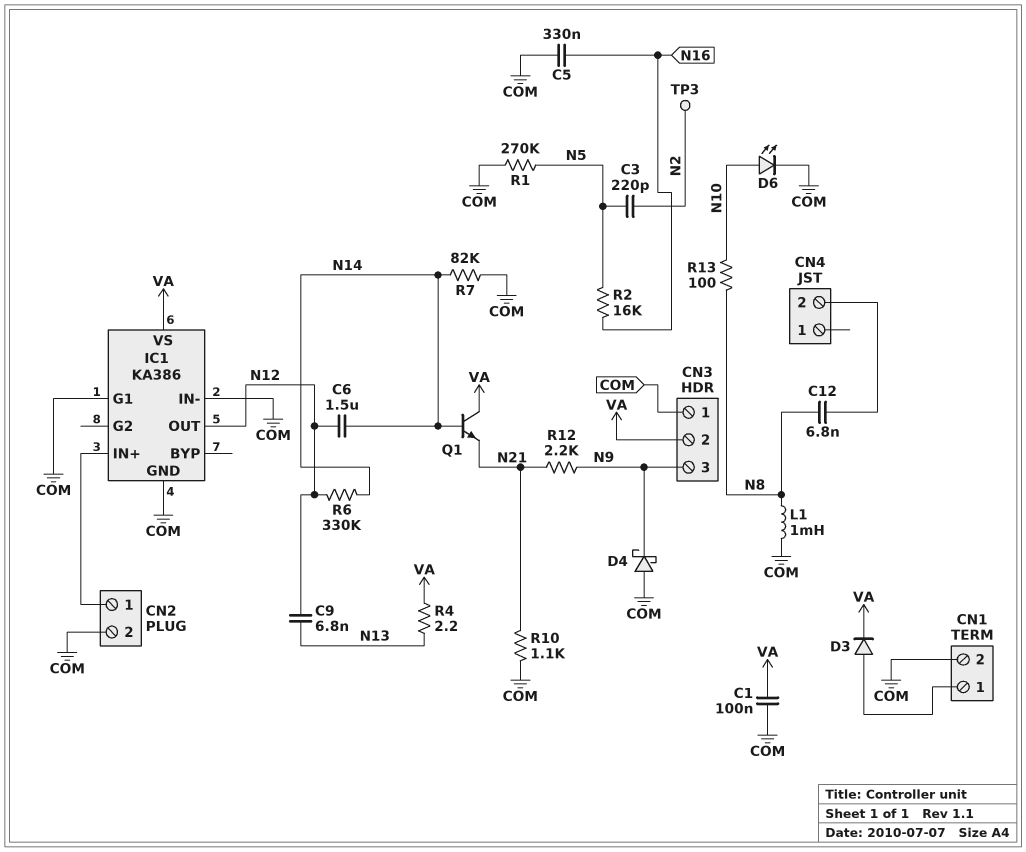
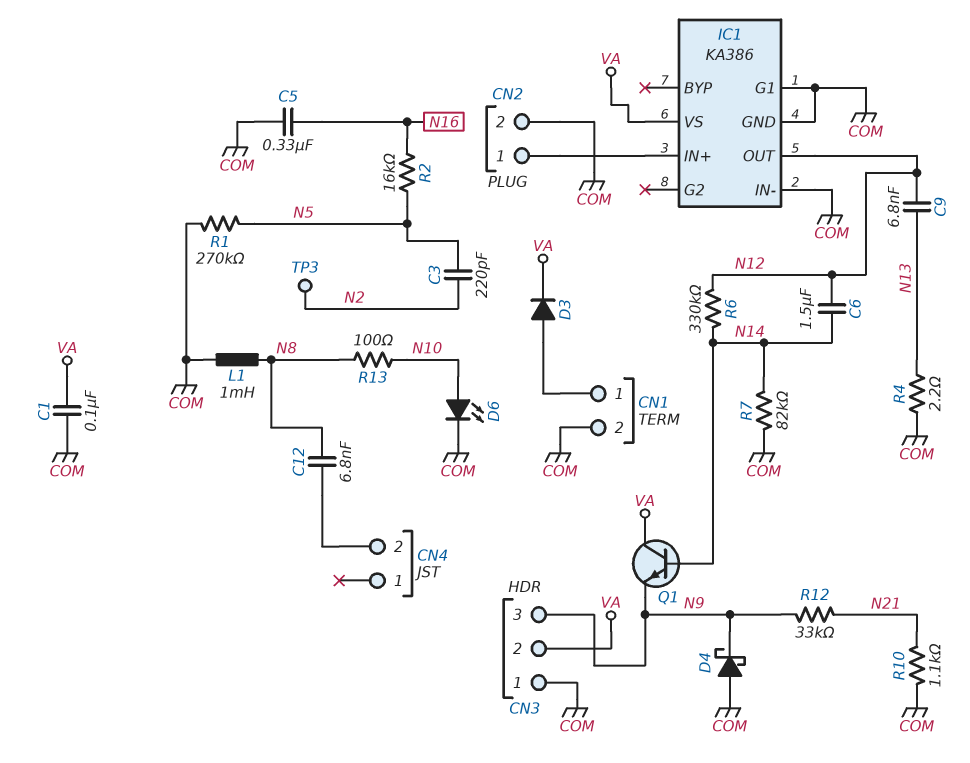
Q1: NPN (B N14, C VA, E N21) -> NPN (B N14, C VA, E N9)
R4: 2.2 (N13, VA) -> 2.2 (COM, N13)
R12: 2.2k (N9, N21) -> 33k (N9, N21)

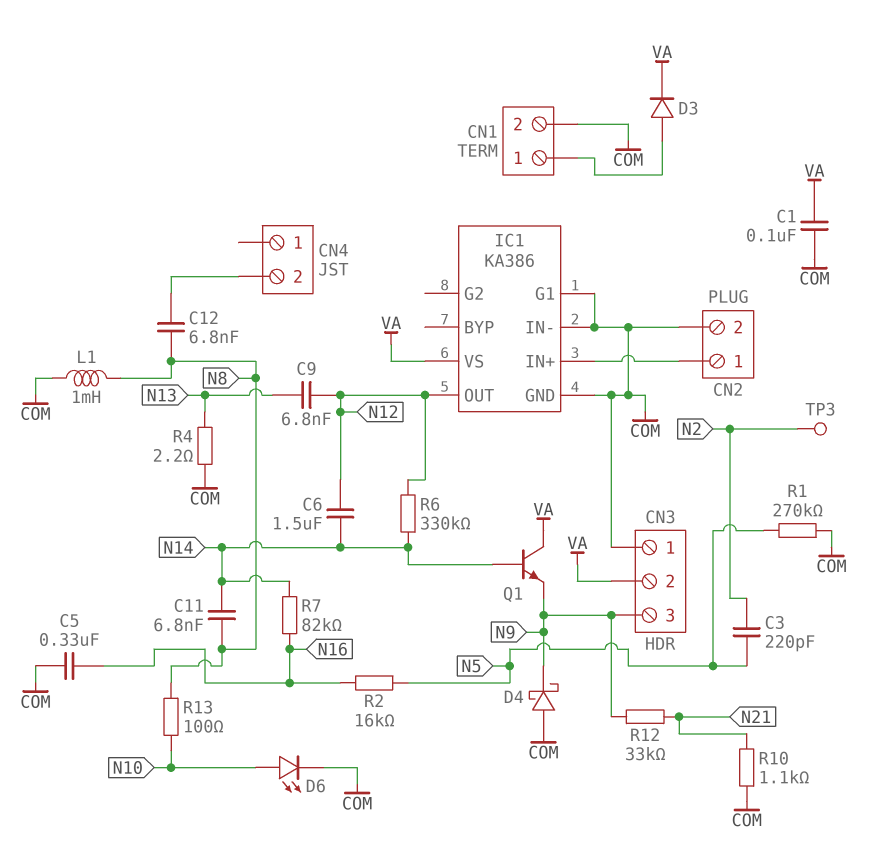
C11: none -> 6.8nF (N8, N14)
R7: 82k (COM, N14) -> 82k (N14, N16)

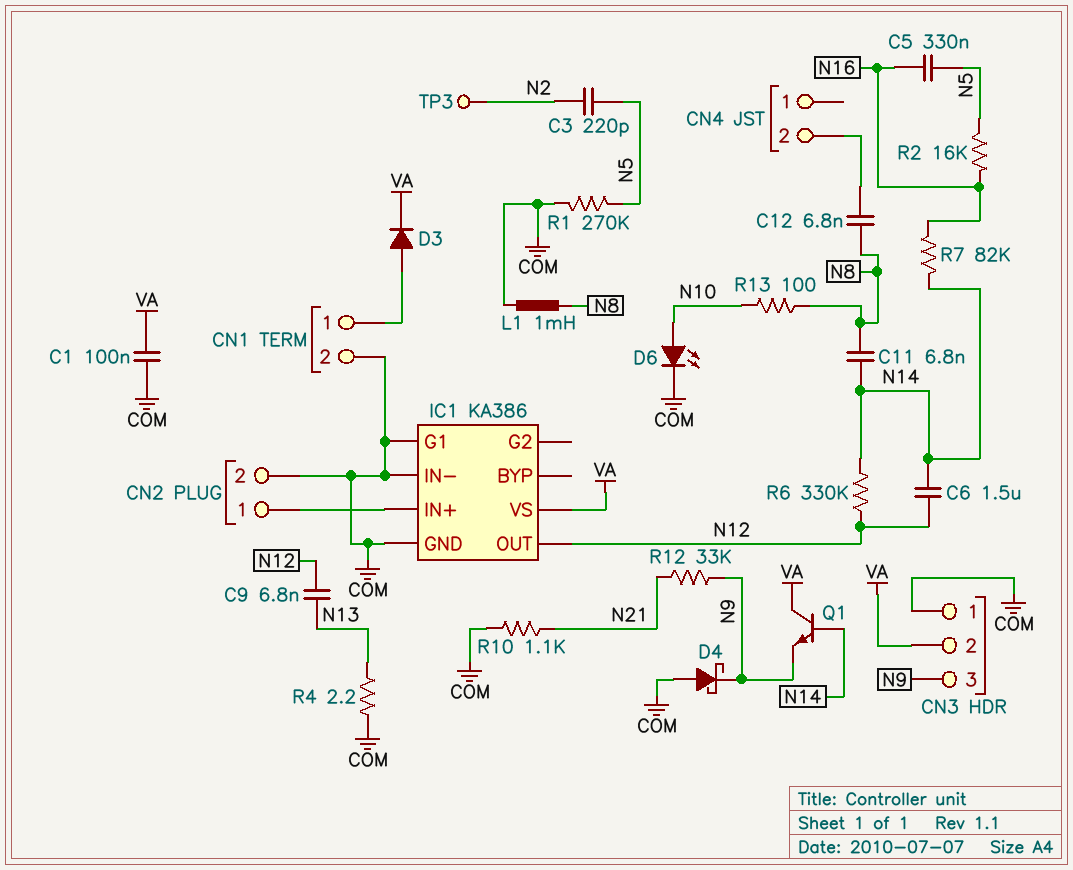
C5: 330nF (COM, N16) -> 330nF (N5, N16)

